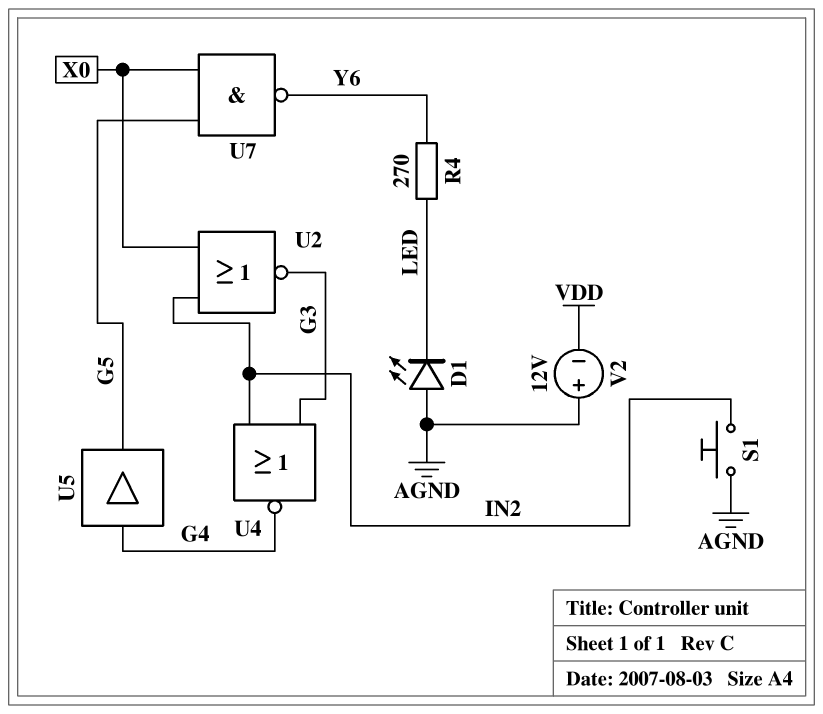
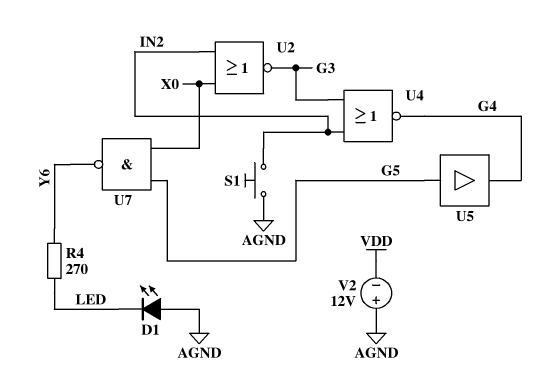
U5: buffer (in G4, out G5) -> buffer (in G5, out G4)

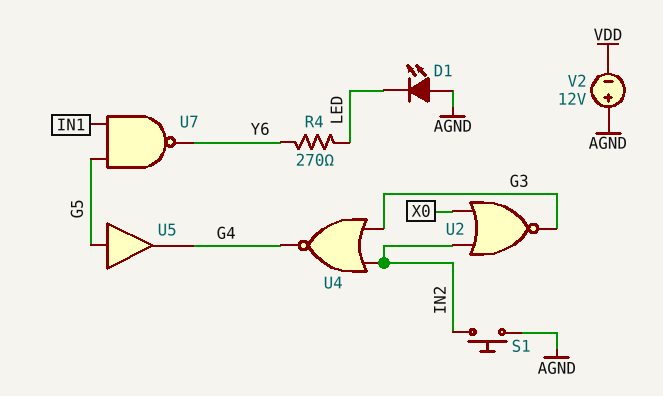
U7: NAND (in G5, in X0, out Y6) -> NAND (in G5, in IN1, out Y6)

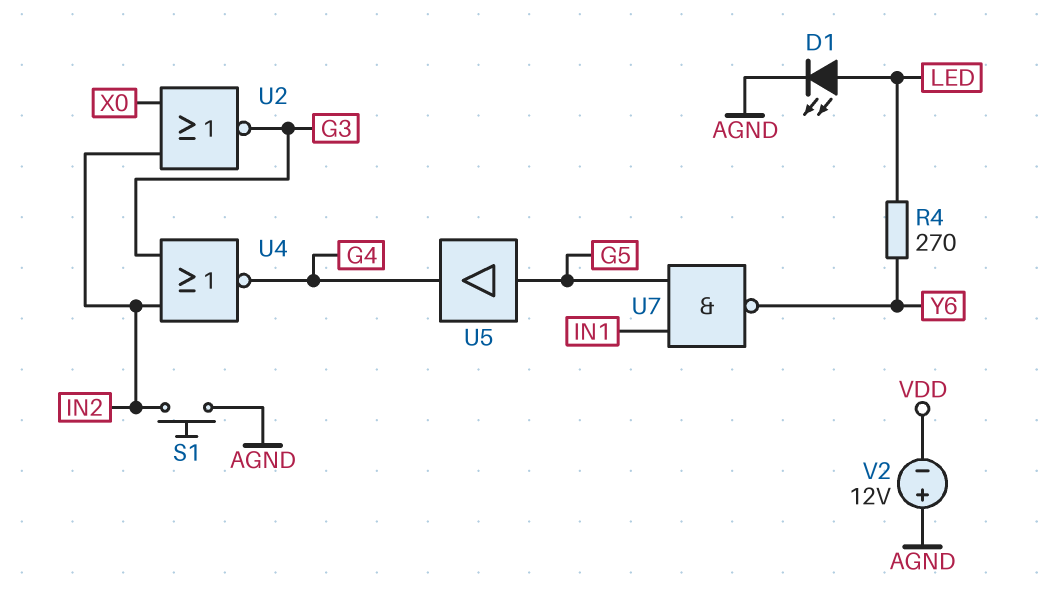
D1: LED (A AGND, K LED) -> LED (A LED, K AGND)

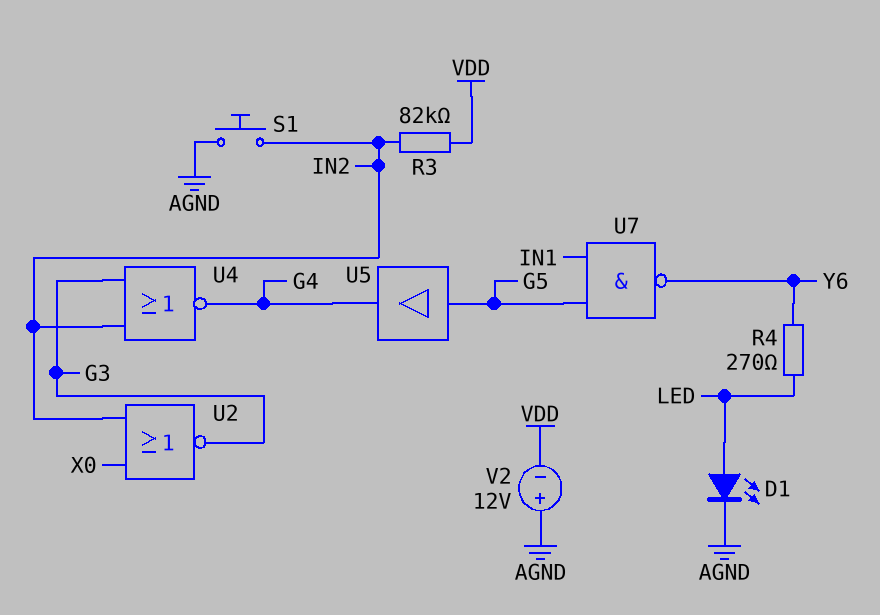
R3: none -> 82k (IN2, VDD)

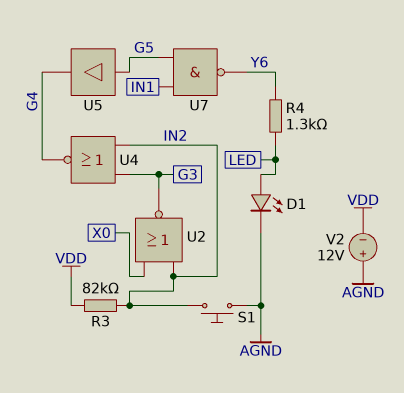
R4: 270 (LED, Y6) -> 1.3k (LED, Y6)

